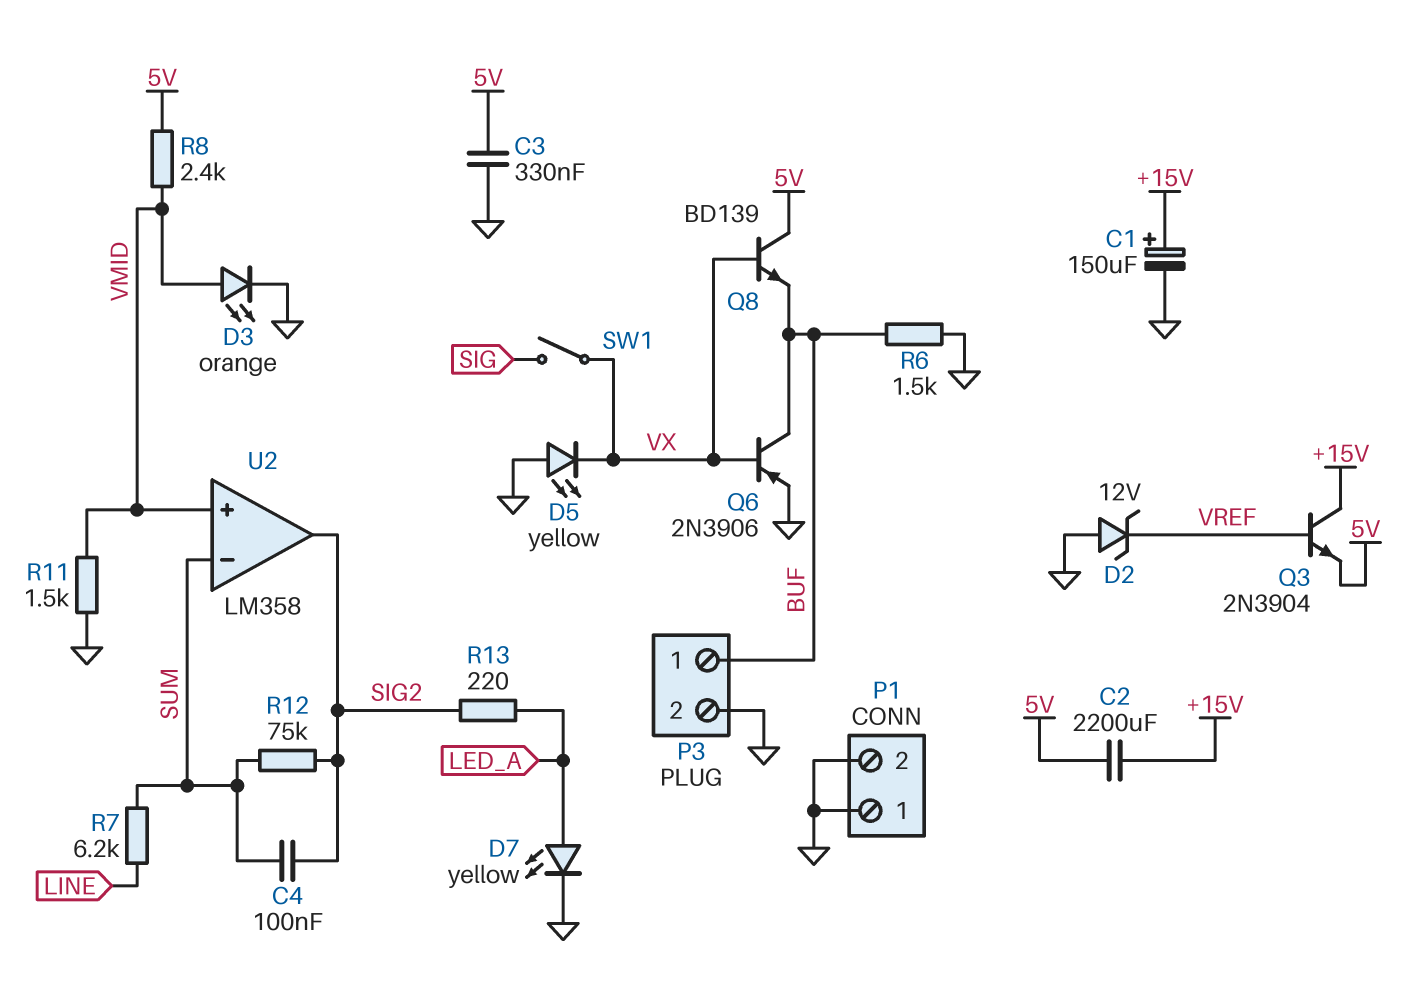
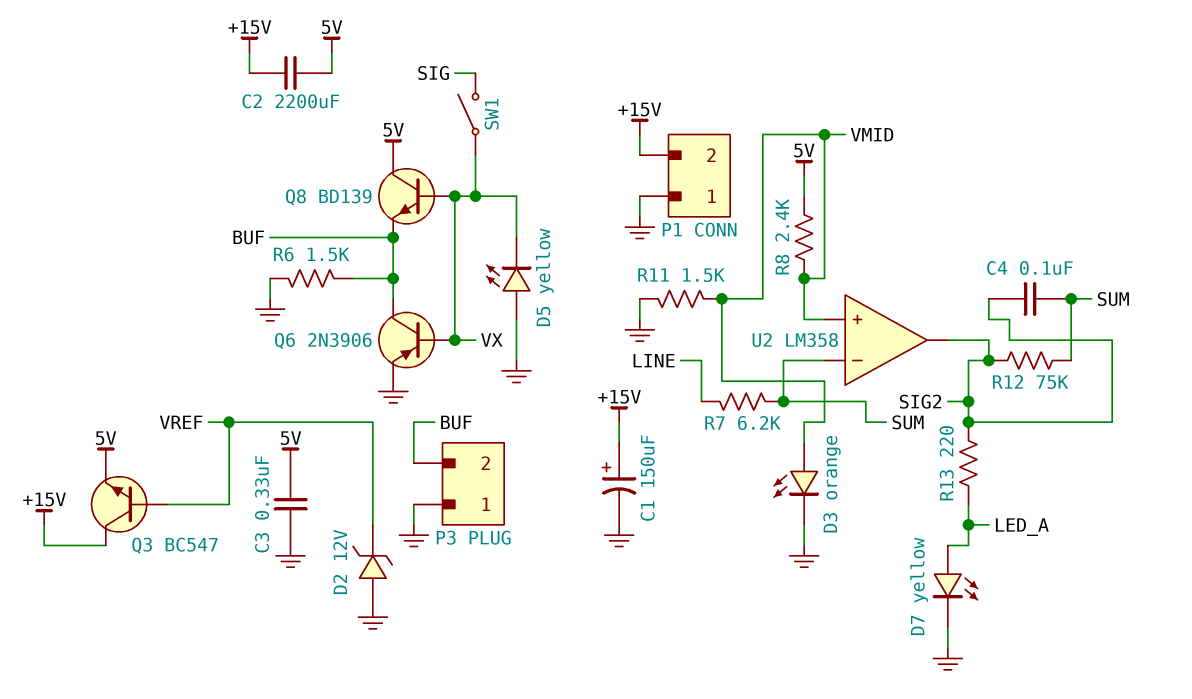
P1 pin 2: GND -> +15V
P3 pin 1: BUF -> GND
P3 pin 2: GND -> BUF
Q3: NPN 2N3904 (B VREF, C +15V, E 5V) -> NPN BC547 (B VREF, C +15V, E 5V)

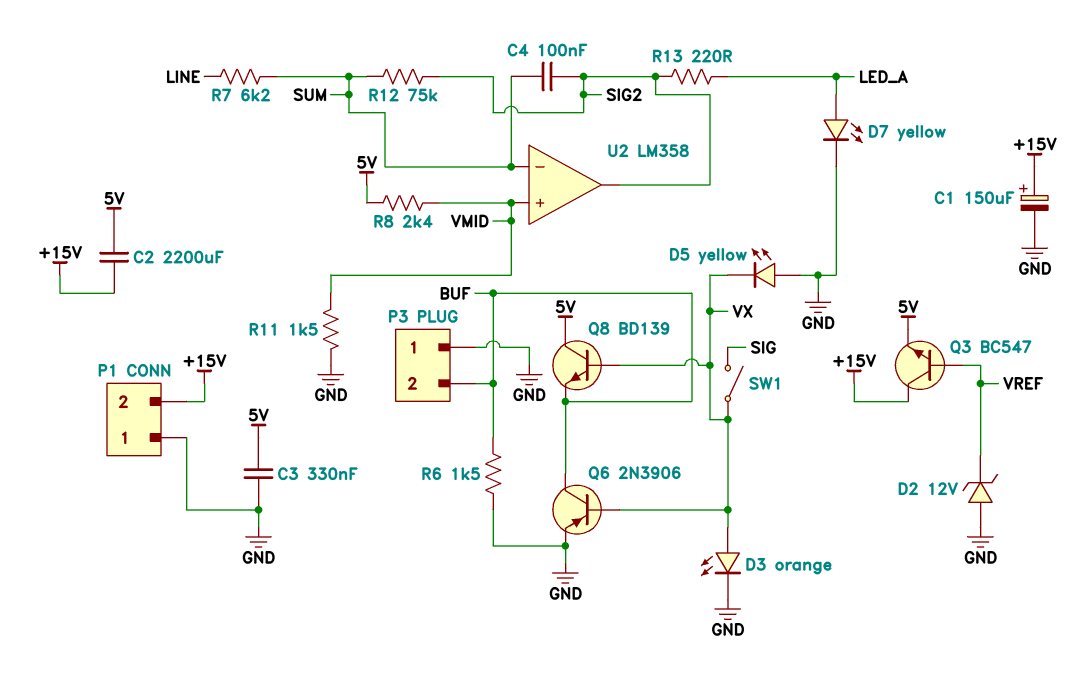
D3: LED orange (A VMID, K GND) -> LED orange (A VX, K GND)

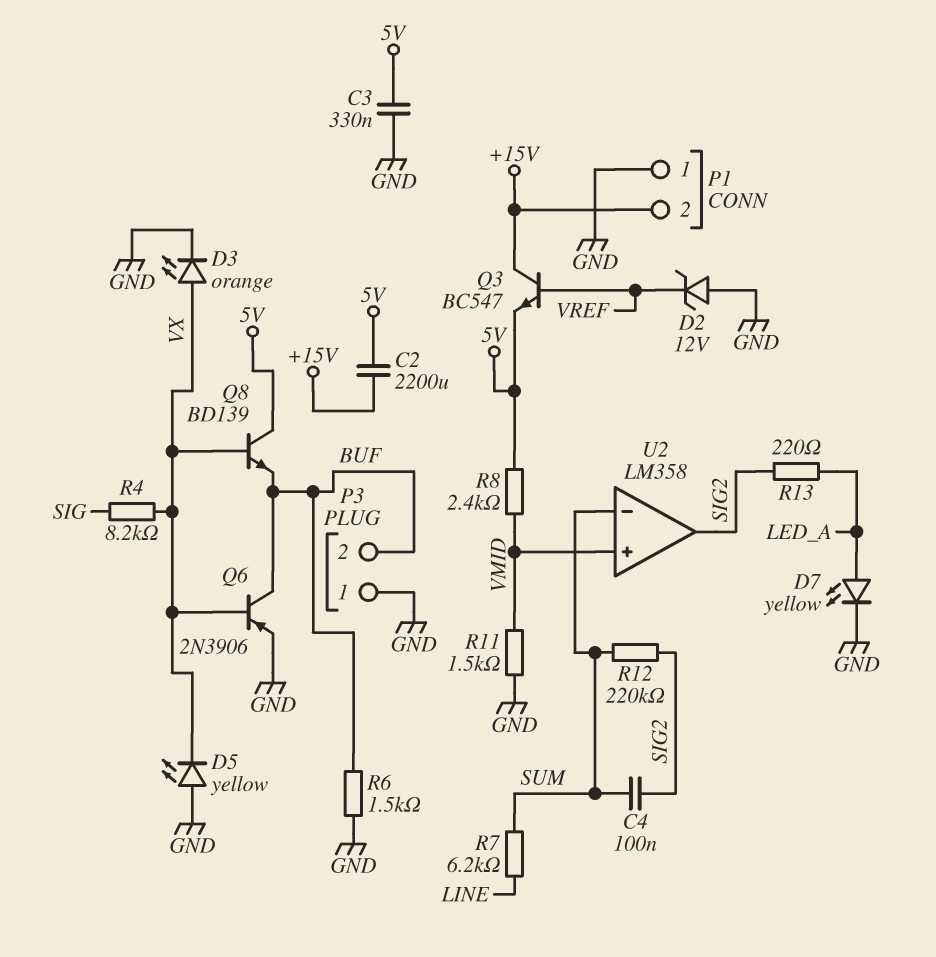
C1: 150uF (plus +15V, minus GND) -> none
R4: none -> 8.2k (SIG, VX)
R12: 75k (SIG2, SUM) -> 220k (SIG2, SUM)
SW1: switch (SIG, VX) -> none

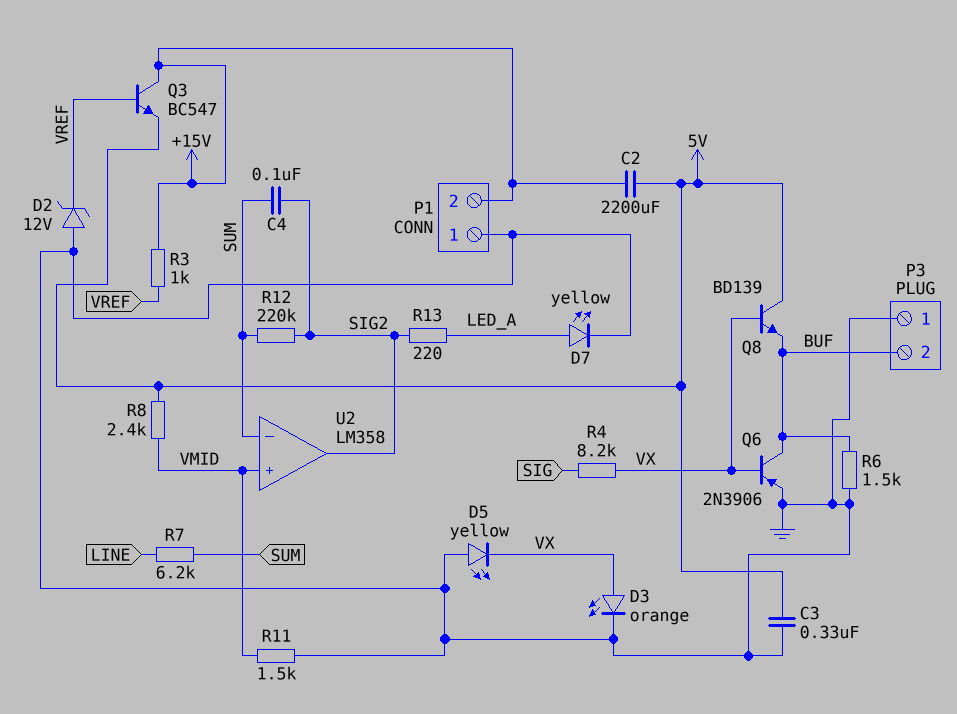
R3: none -> 1k (+15V, VREF)

